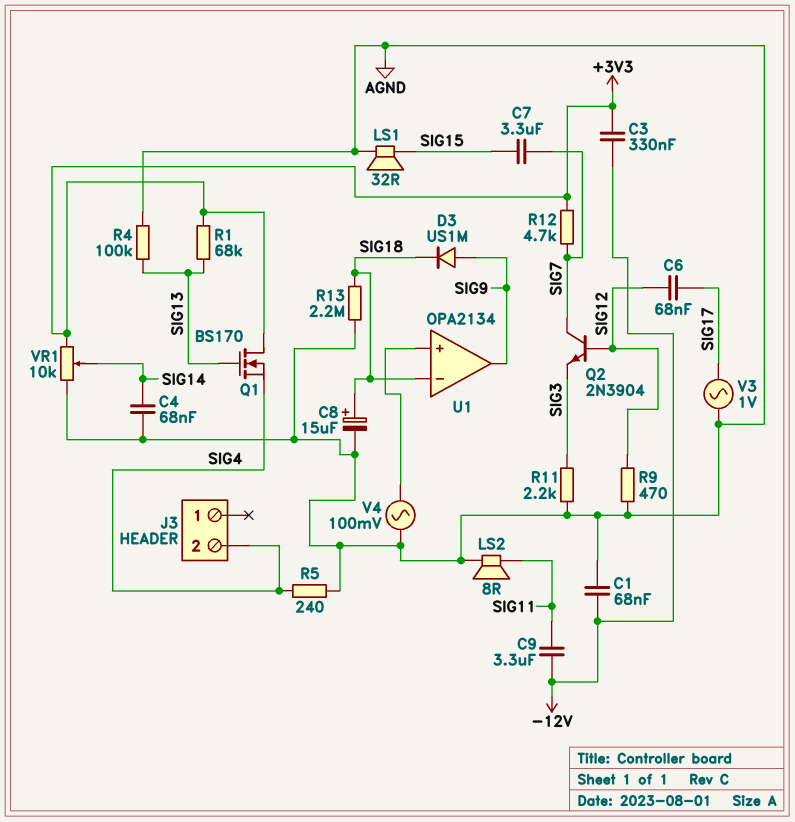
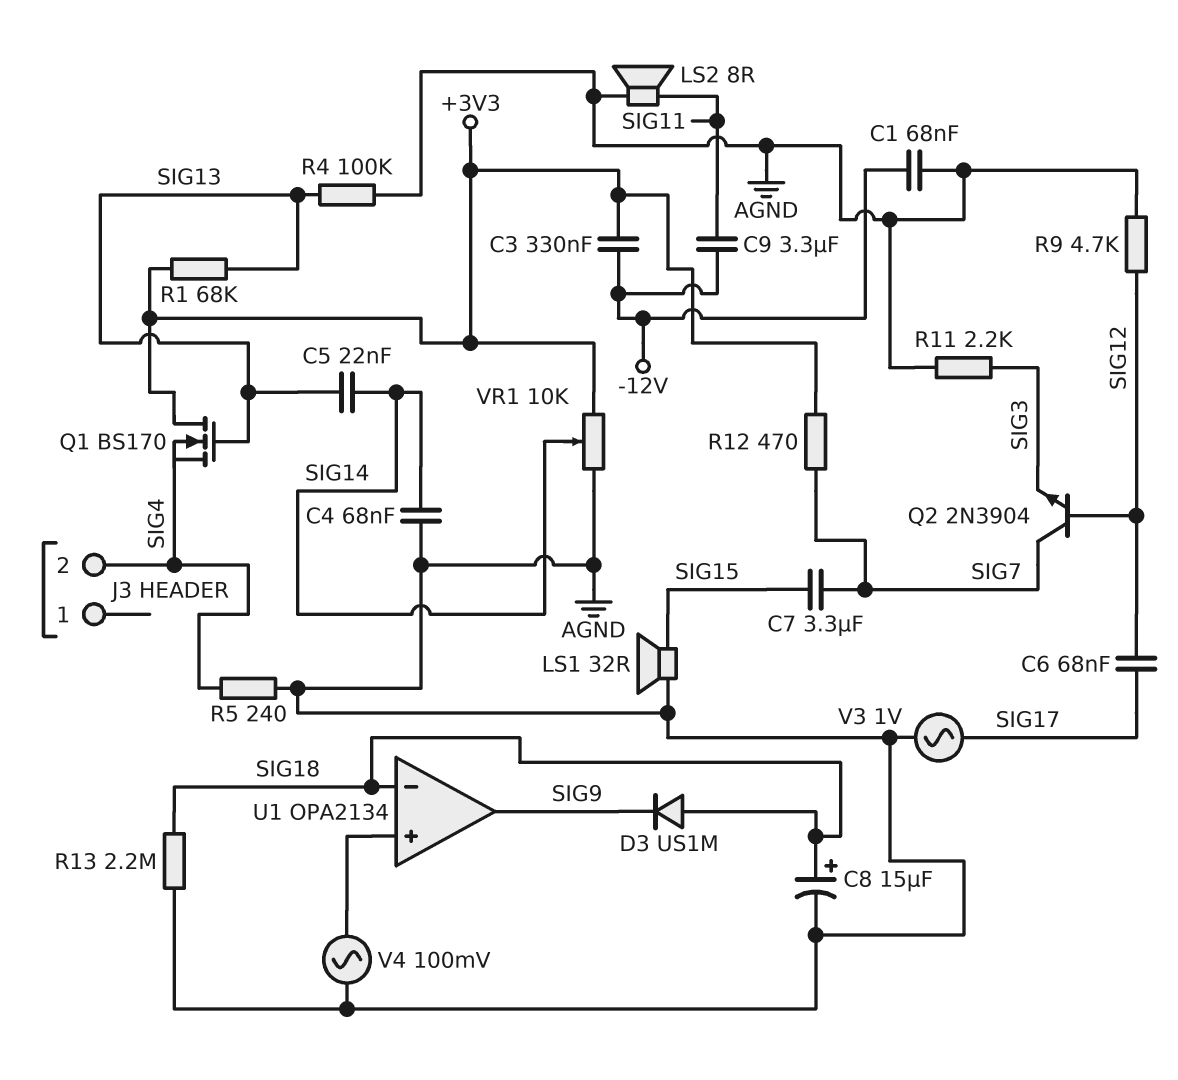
C5: none -> 22nF (SIG13, SIG14)
D3: diode US1M (A SIG9, K SIG18) -> diode US1M (A SIG18, K SIG9)
R9: 470 (AGND, SIG12) -> 4.7k (AGND, SIG12)
R12: 4.7k (+3V3, SIG7) -> 470 (+3V3, SIG7)

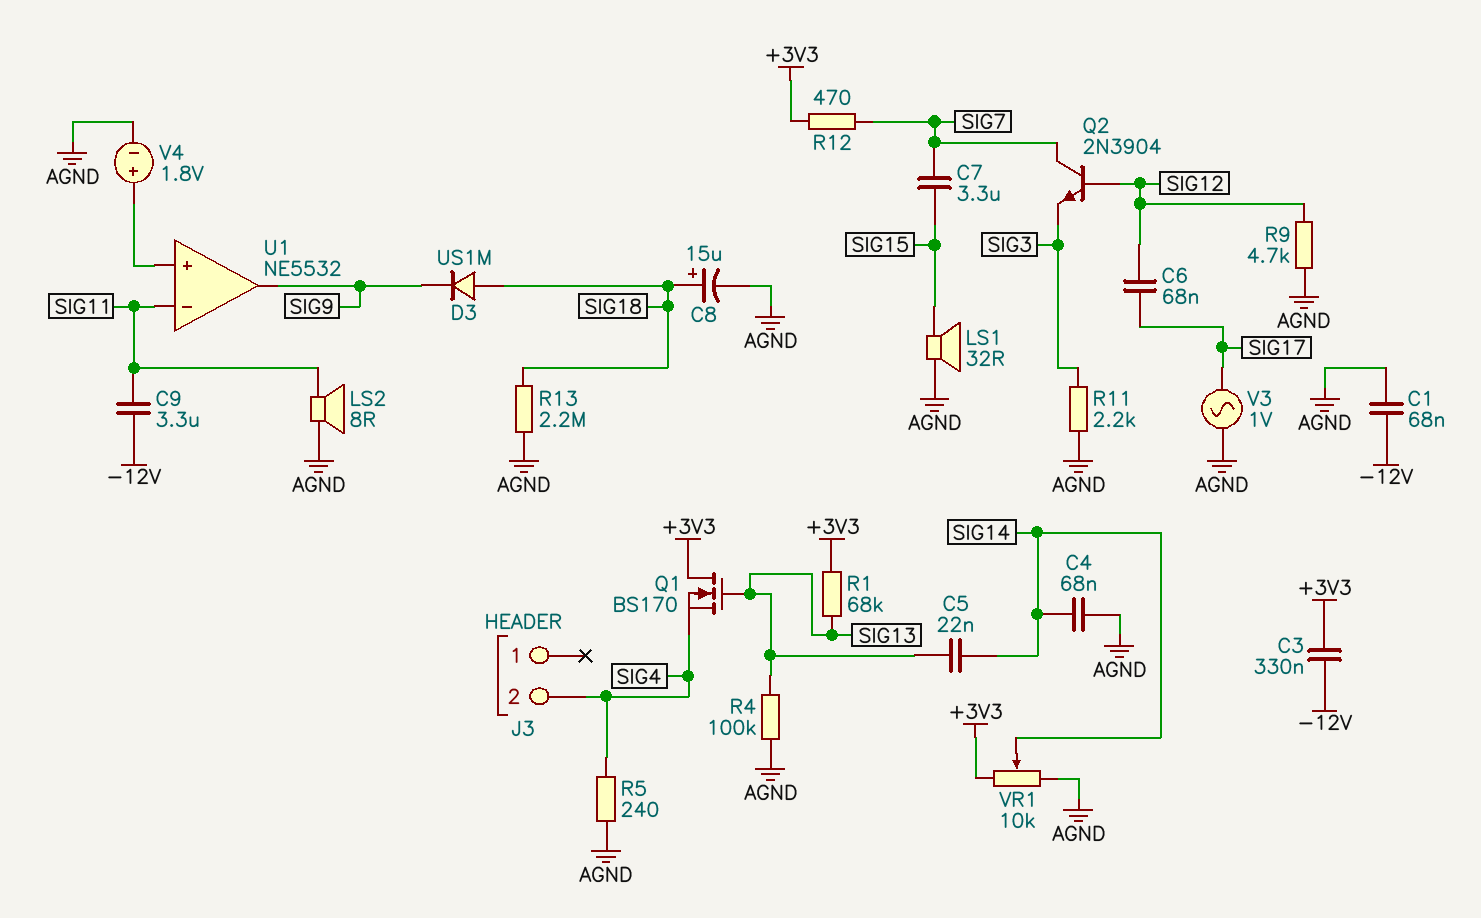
U1: OPA2134 -> NE5532
U1 pin in-: SIG18 -> SIG11
V4: AC 100mV (AGND, U1/in+) -> 1.8V (plus U1/in+, minus AGND)

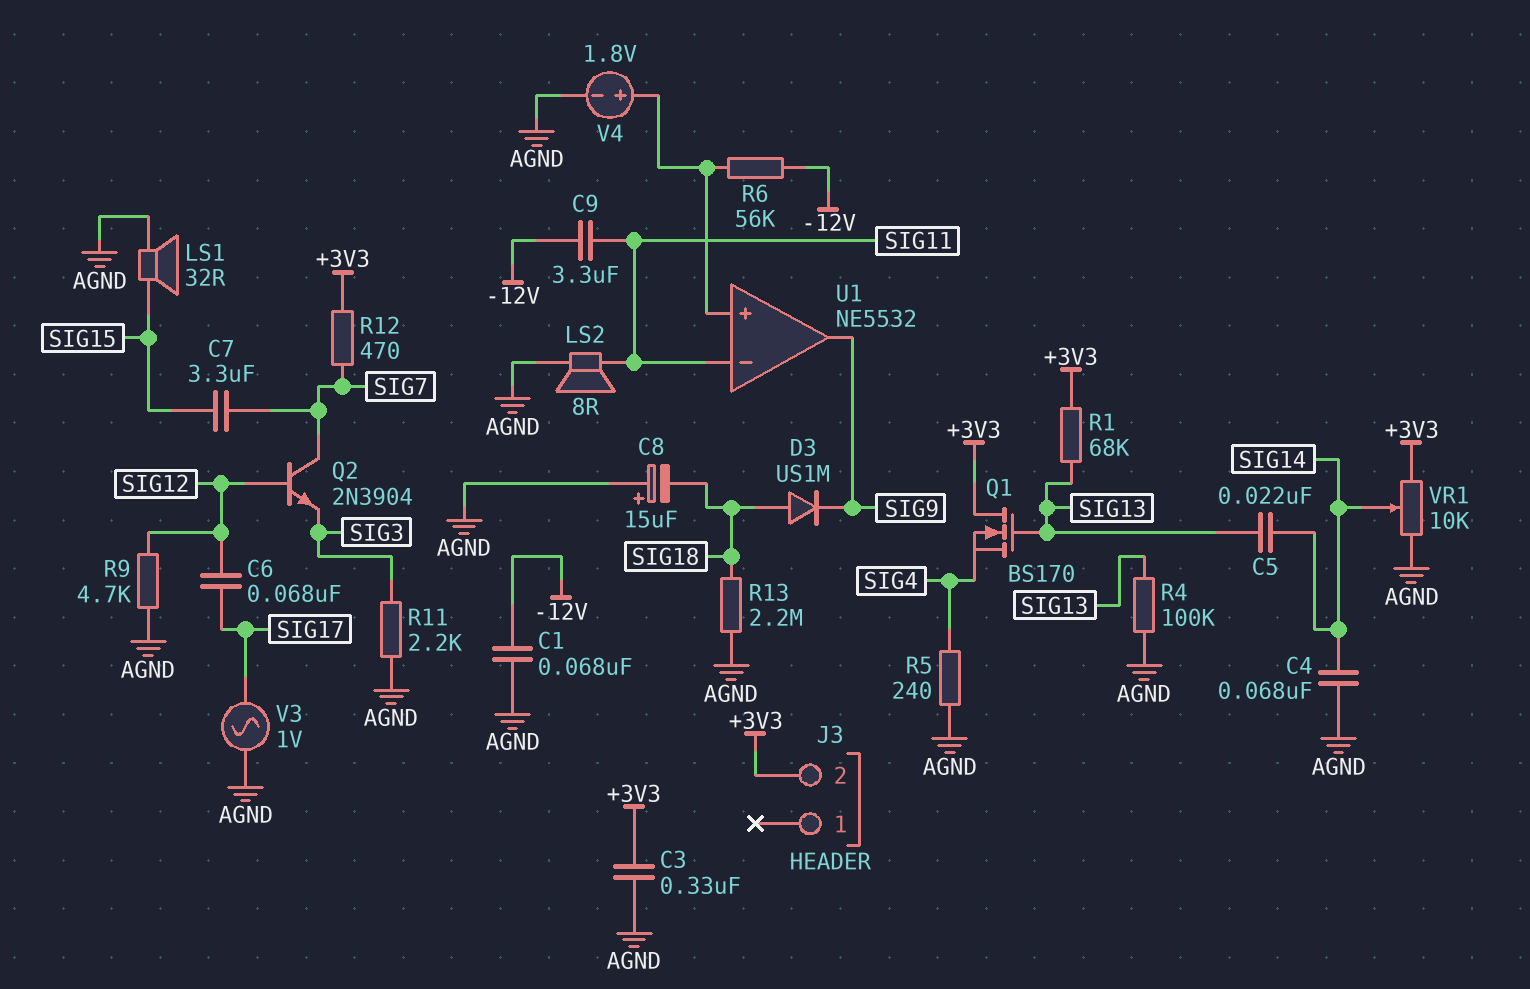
C3: 330nF (+3V3, -12V) -> 330nF (+3V3, AGND)
C8: 15uF (plus SIG18, minus AGND) -> 15uF (plus AGND, minus SIG18)
J3 pin 2: SIG4 -> +3V3
R6: none -> 56k (-12V, U1/in+)

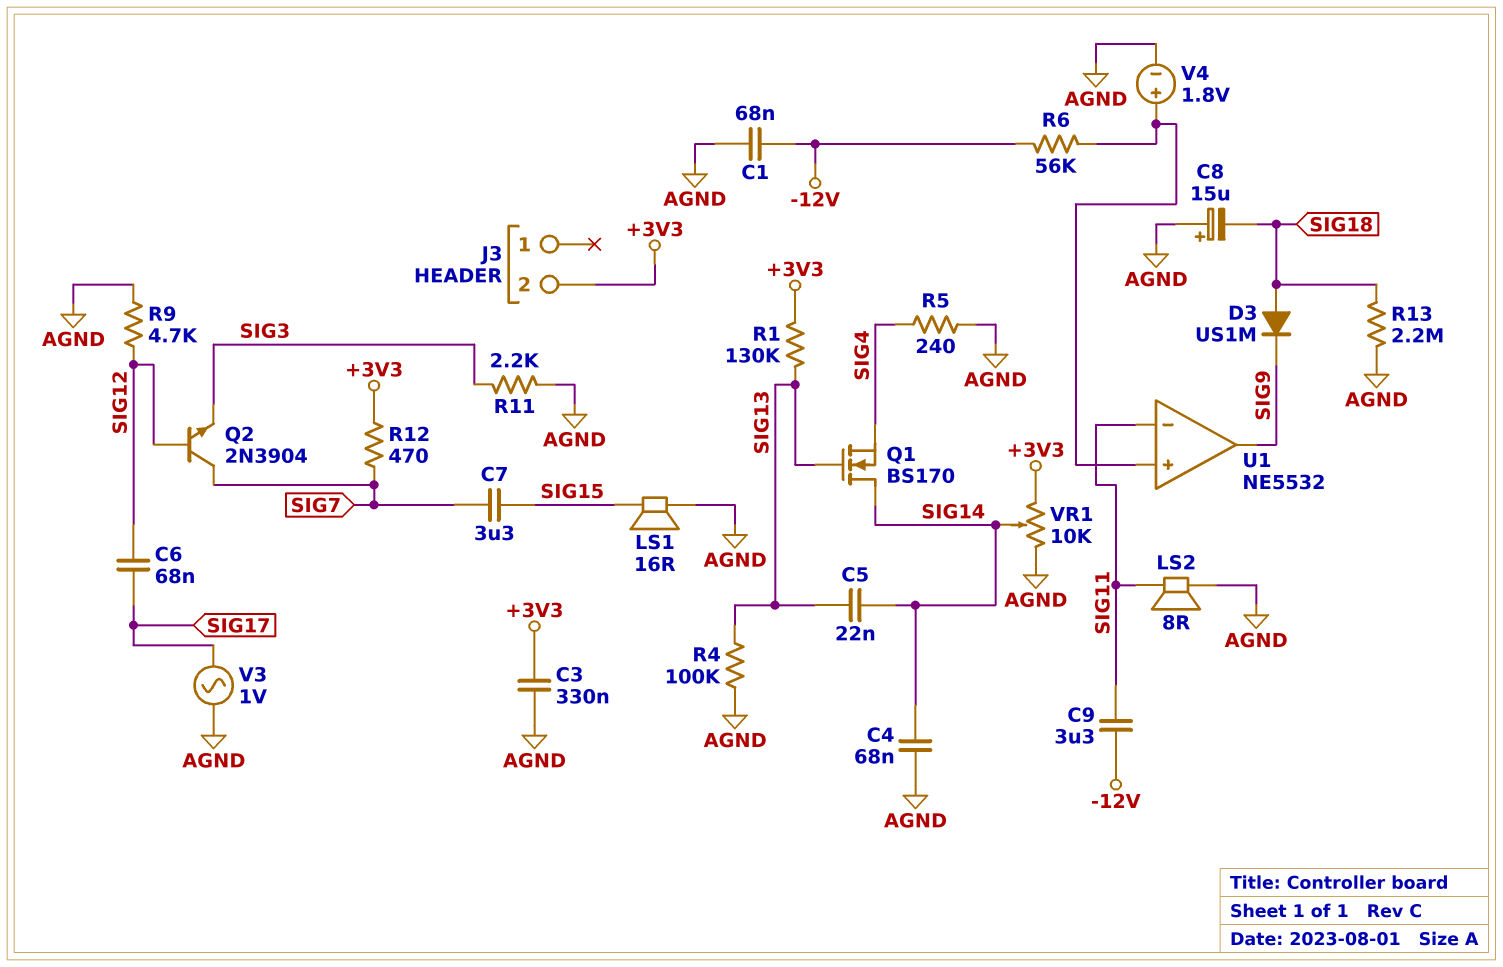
LS1: speaker 32R (AGND, SIG15) -> speaker 16R (AGND, SIG15)
Q1: NMOS BS170 (G SIG13, D +3V3, S SIG4) -> NMOS BS170 (G SIG13, D SIG14, S SIG4)
R1: 68k (+3V3, SIG13) -> 130k (+3V3, SIG13)

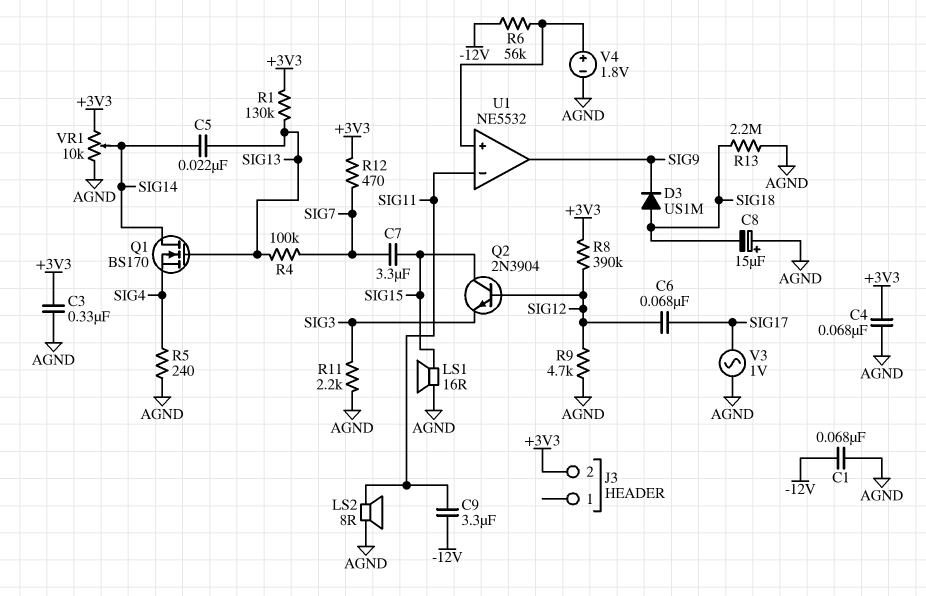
C4: 68nF (AGND, SIG14) -> 68nF (+3V3, AGND)
Q2: NPN 2N3904 (B SIG12, C SIG7, E SIG3) -> NPN 2N3904 (B SIG12, C SIG15, E SIG3)
R4: 100k (AGND, SIG13) -> 100k (SIG7, SIG13)
R8: none -> 390k (+3V3, SIG12)

